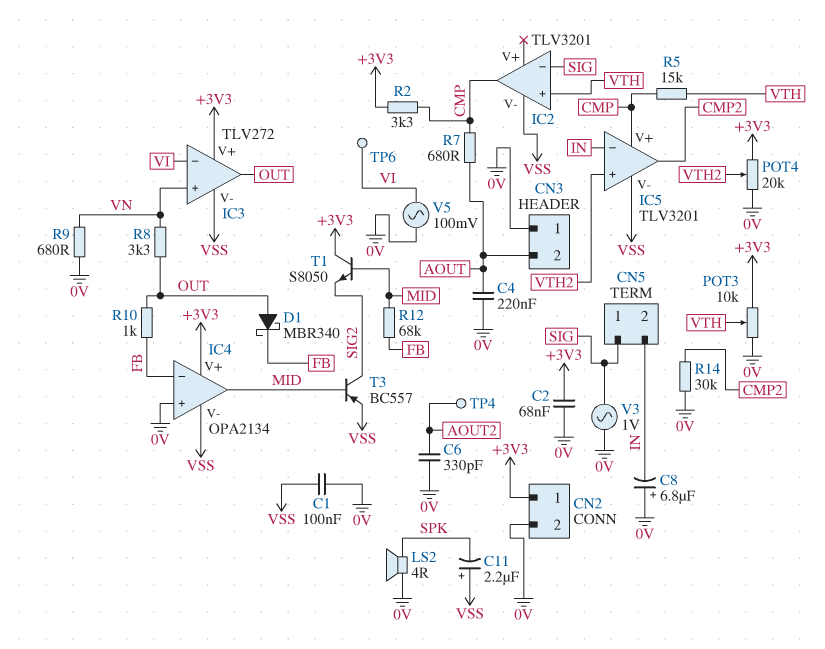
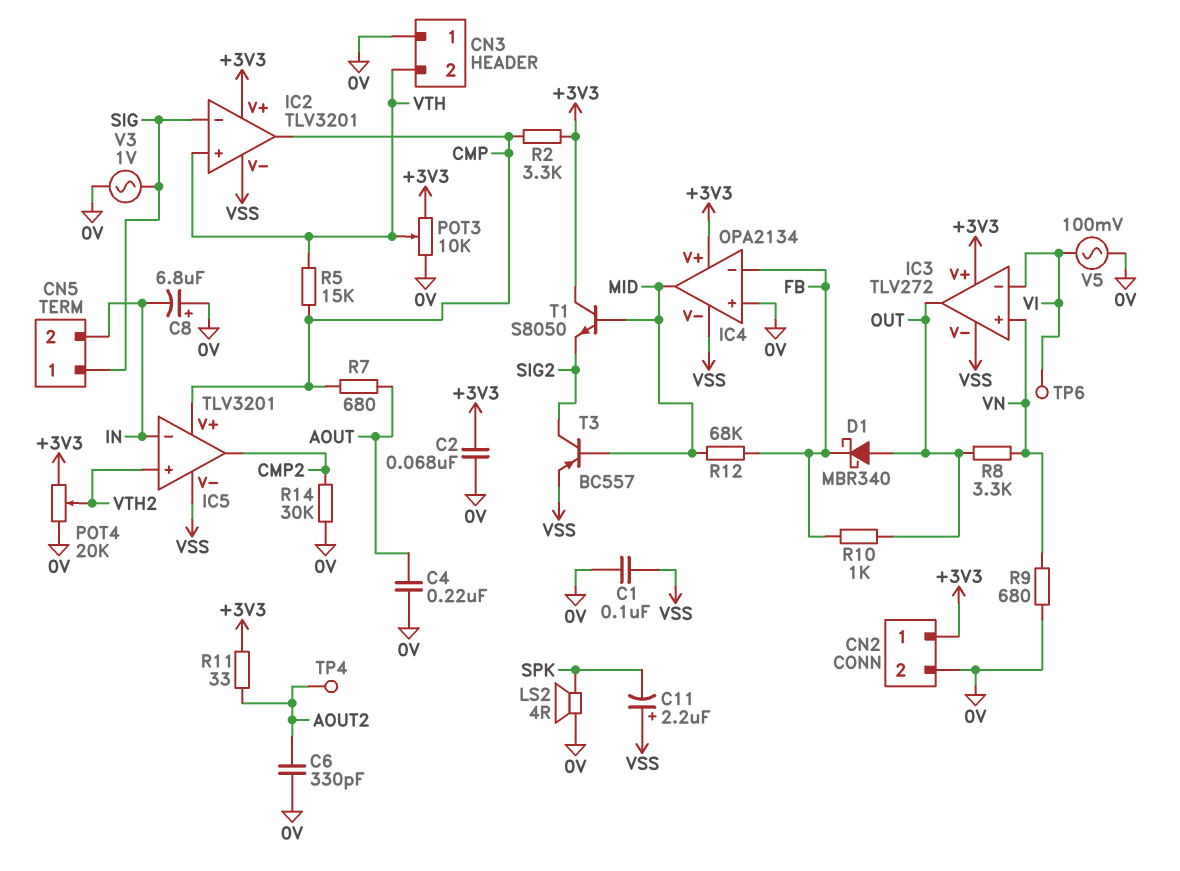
CN3 pin 2: AOUT -> VTH
IC2 pin V+: none -> +3V3
R11: none -> 33 (+3V3, AOUT2)

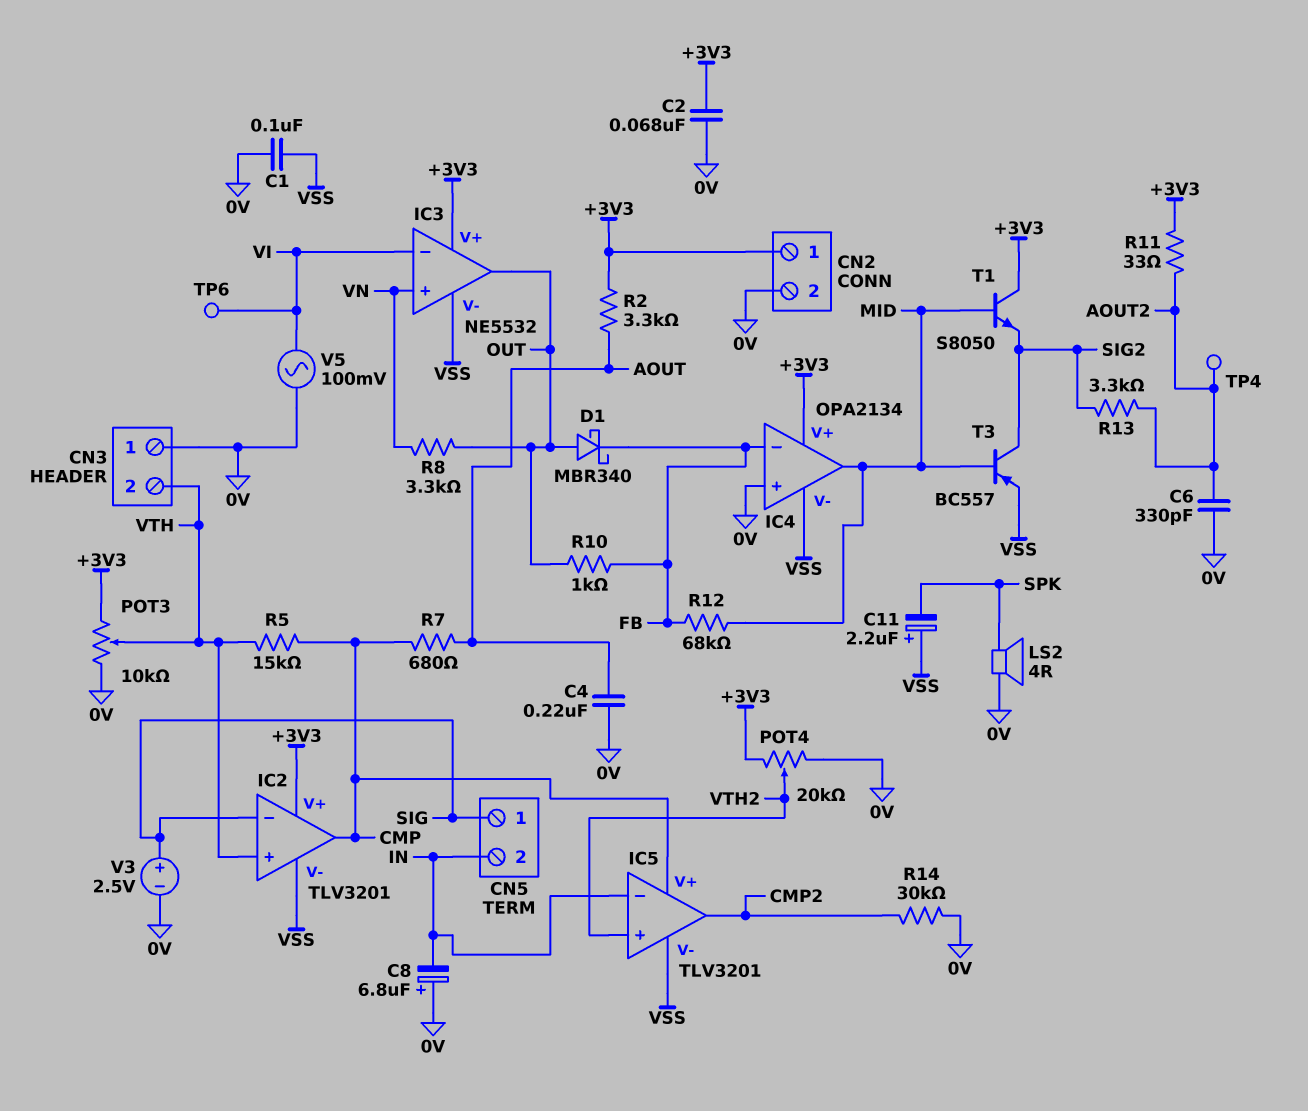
IC3: TLV272 -> NE5532
R2: 3.3k (+3V3, CMP) -> 3.3k (+3V3, AOUT)
R9: 680 (0V, VN) -> none
R13: none -> 3.3k (AOUT2, SIG2)
V3: AC 1V (0V, SIG) -> 2.5V (plus SIG, minus 0V)

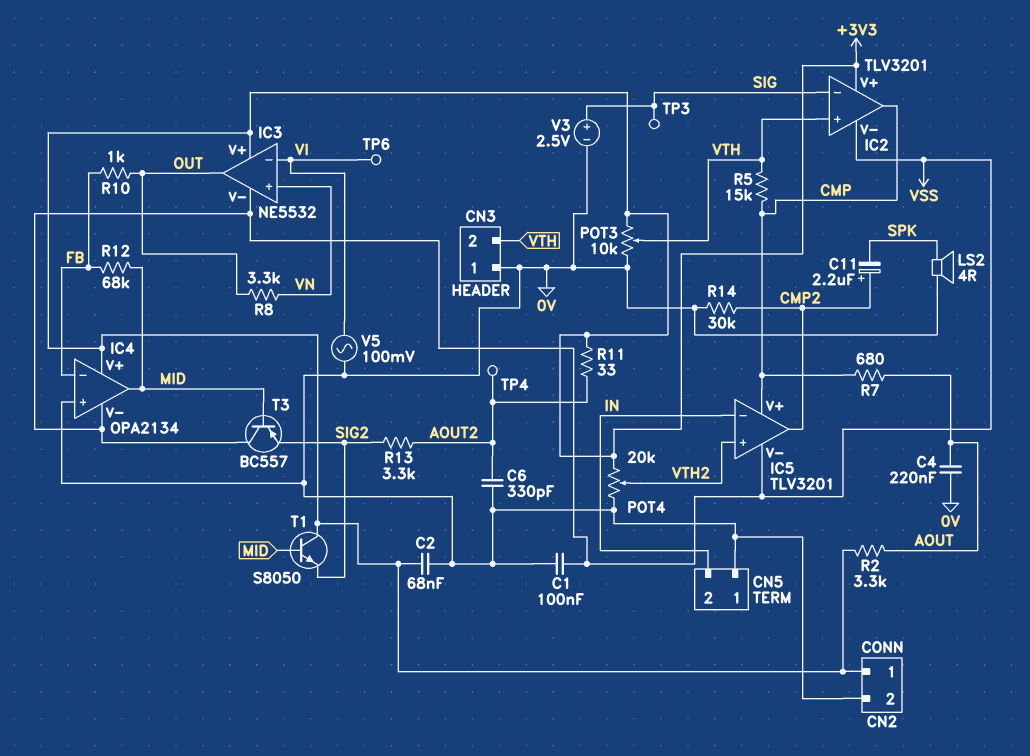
C8: 6.8uF (plus 0V, minus IN) -> none
C11: 2.2uF (plus VSS, minus SPK) -> 2.2uF (plus CMP2, minus SPK)
CN5 pin 1: SIG -> 0V
D1: schottky MBR340 (A OUT, K FB) -> none
T3: PNP BC557 (B MID, C SIG2, E VSS) -> PNP BC557 (B MID, C VSS, E SIG2)
TP3: none -> test point (SIG)

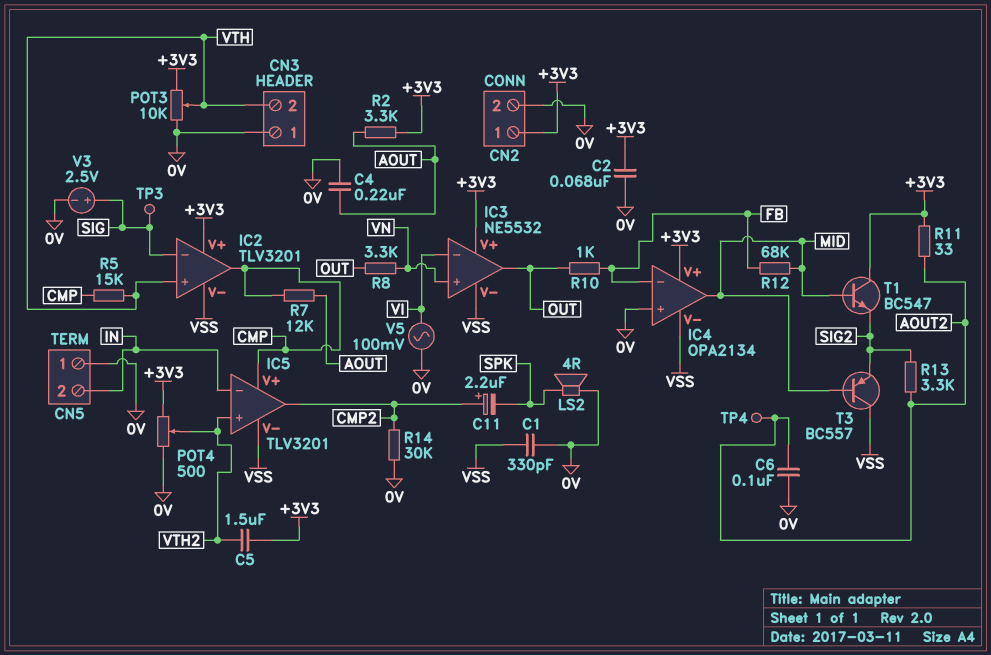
C1: 100nF (0V, VSS) -> 330pF (0V, VSS)
C5: none -> 1.5uF (+3V3, VTH2)
C6: 330pF (0V, AOUT2) -> 100nF (0V, AOUT2)
POT4: 20k (+3V3, 0V, wiper VTH2) -> 500 (+3V3, 0V, wiper VTH2)
R7: 680 (AOUT, CMP) -> 12k (AOUT, CMP)
T1: NPN S8050 (B MID, C +3V3, E SIG2) -> NPN BC547 (B MID, C +3V3, E SIG2)
TP6: test point (VI) -> none

